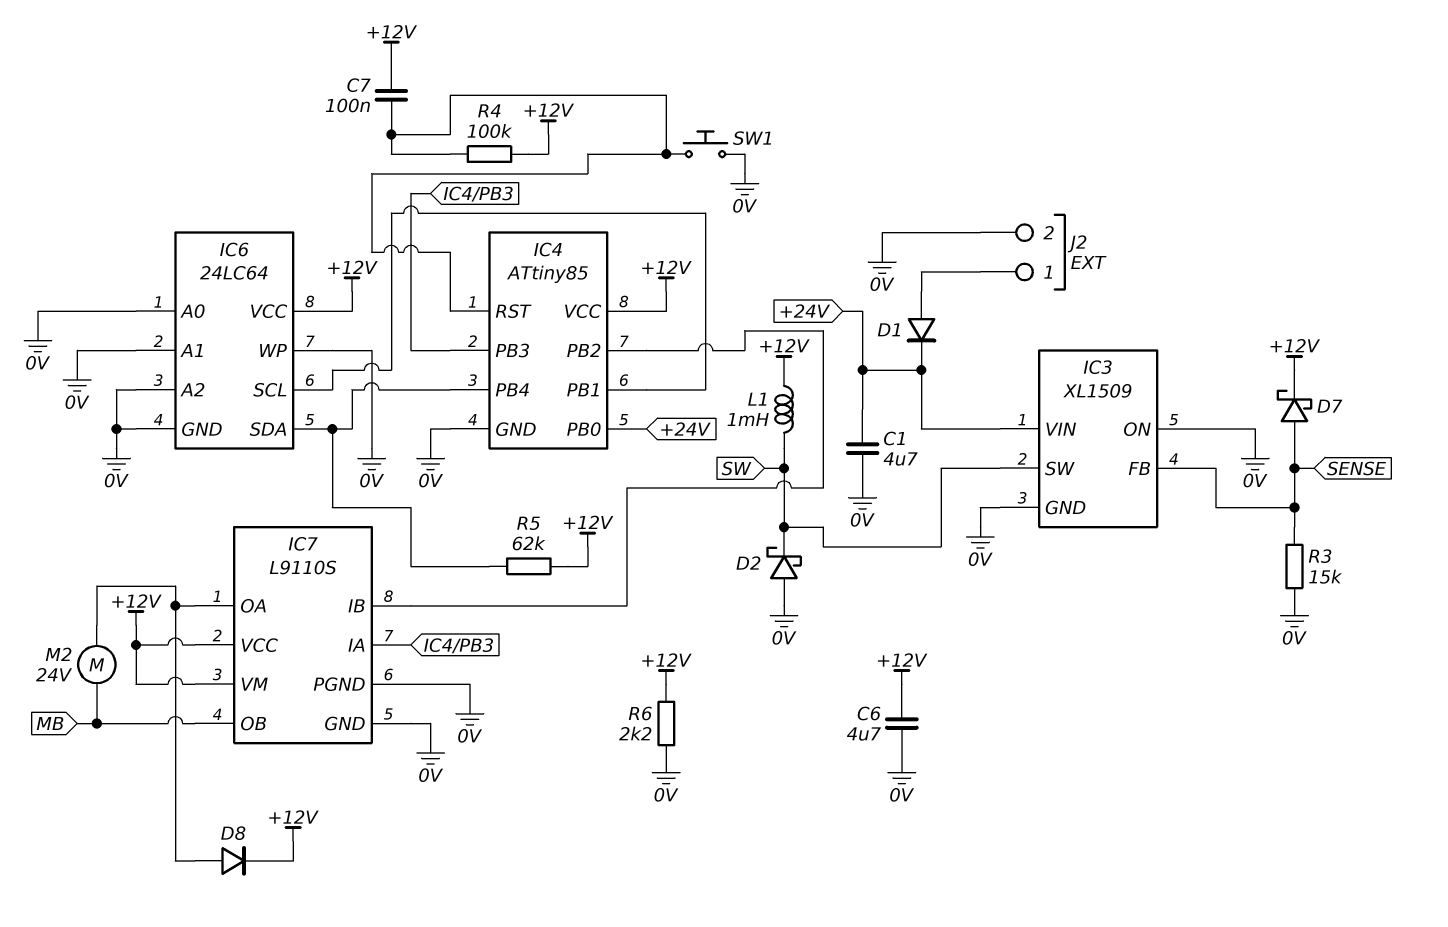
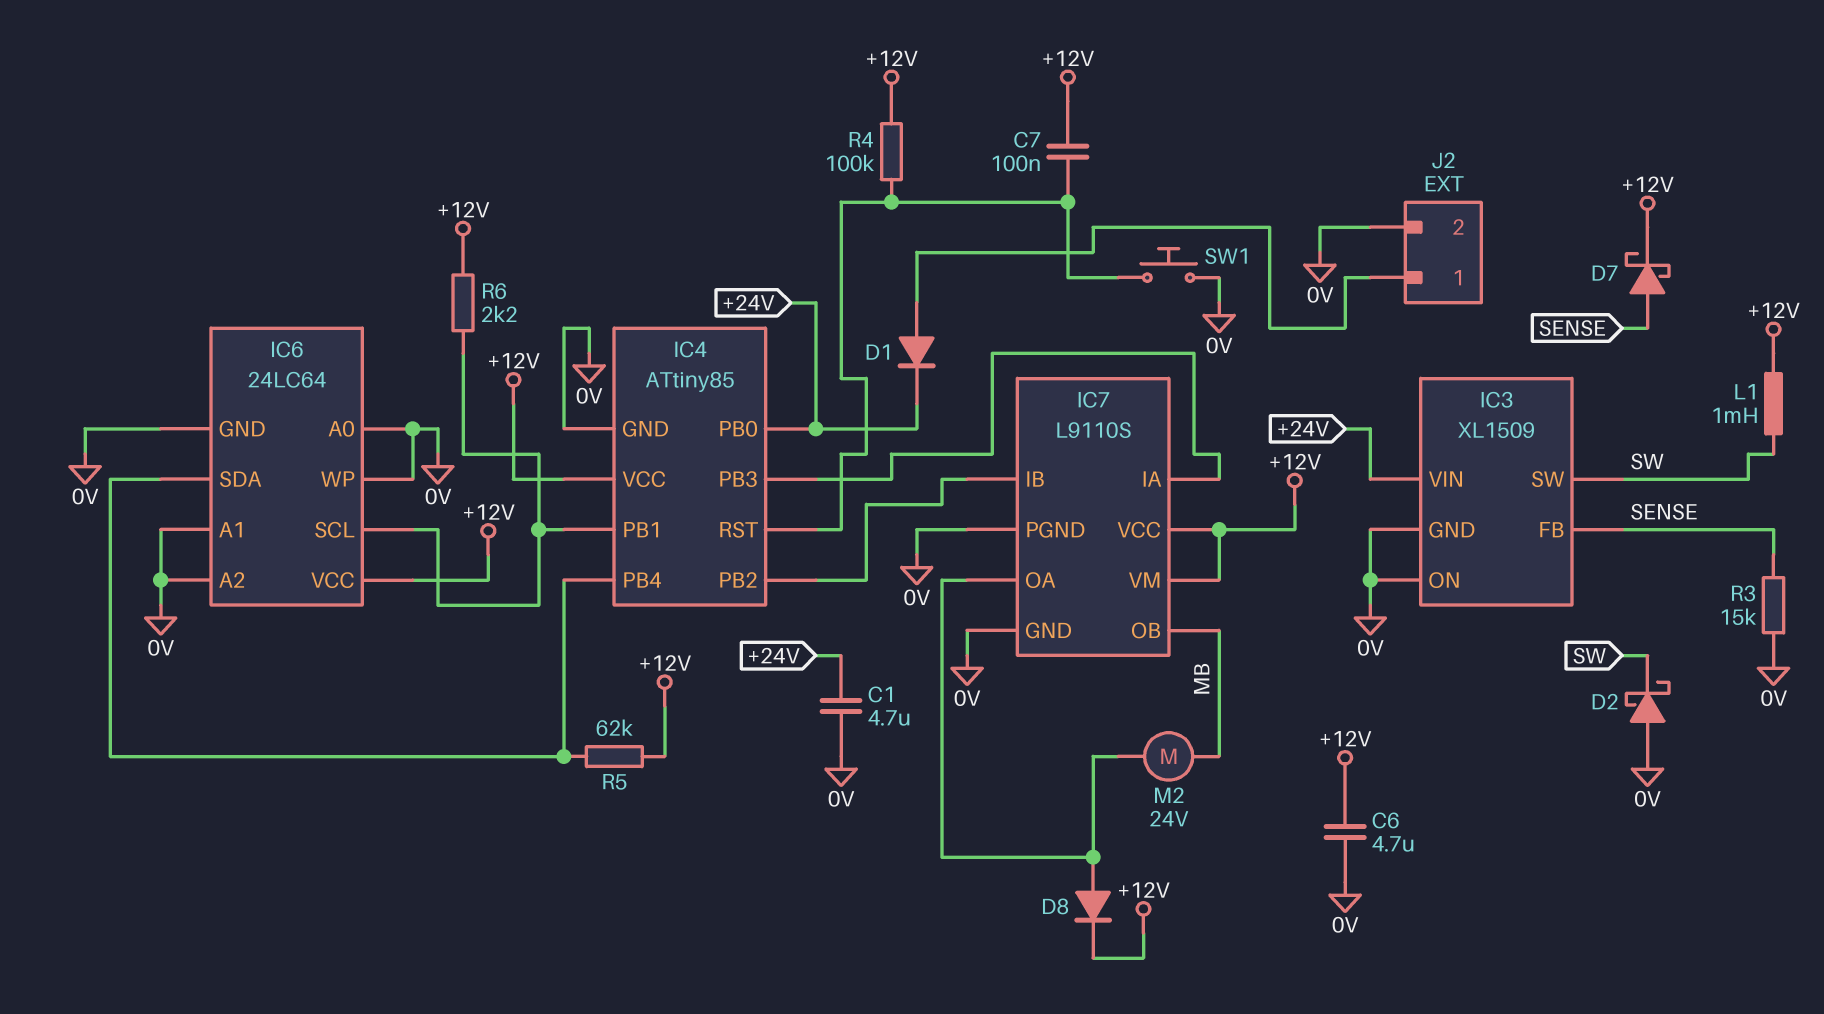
R6: 2.2k (+12V, 0V) -> 2.2k (+12V, IC4/PB1)

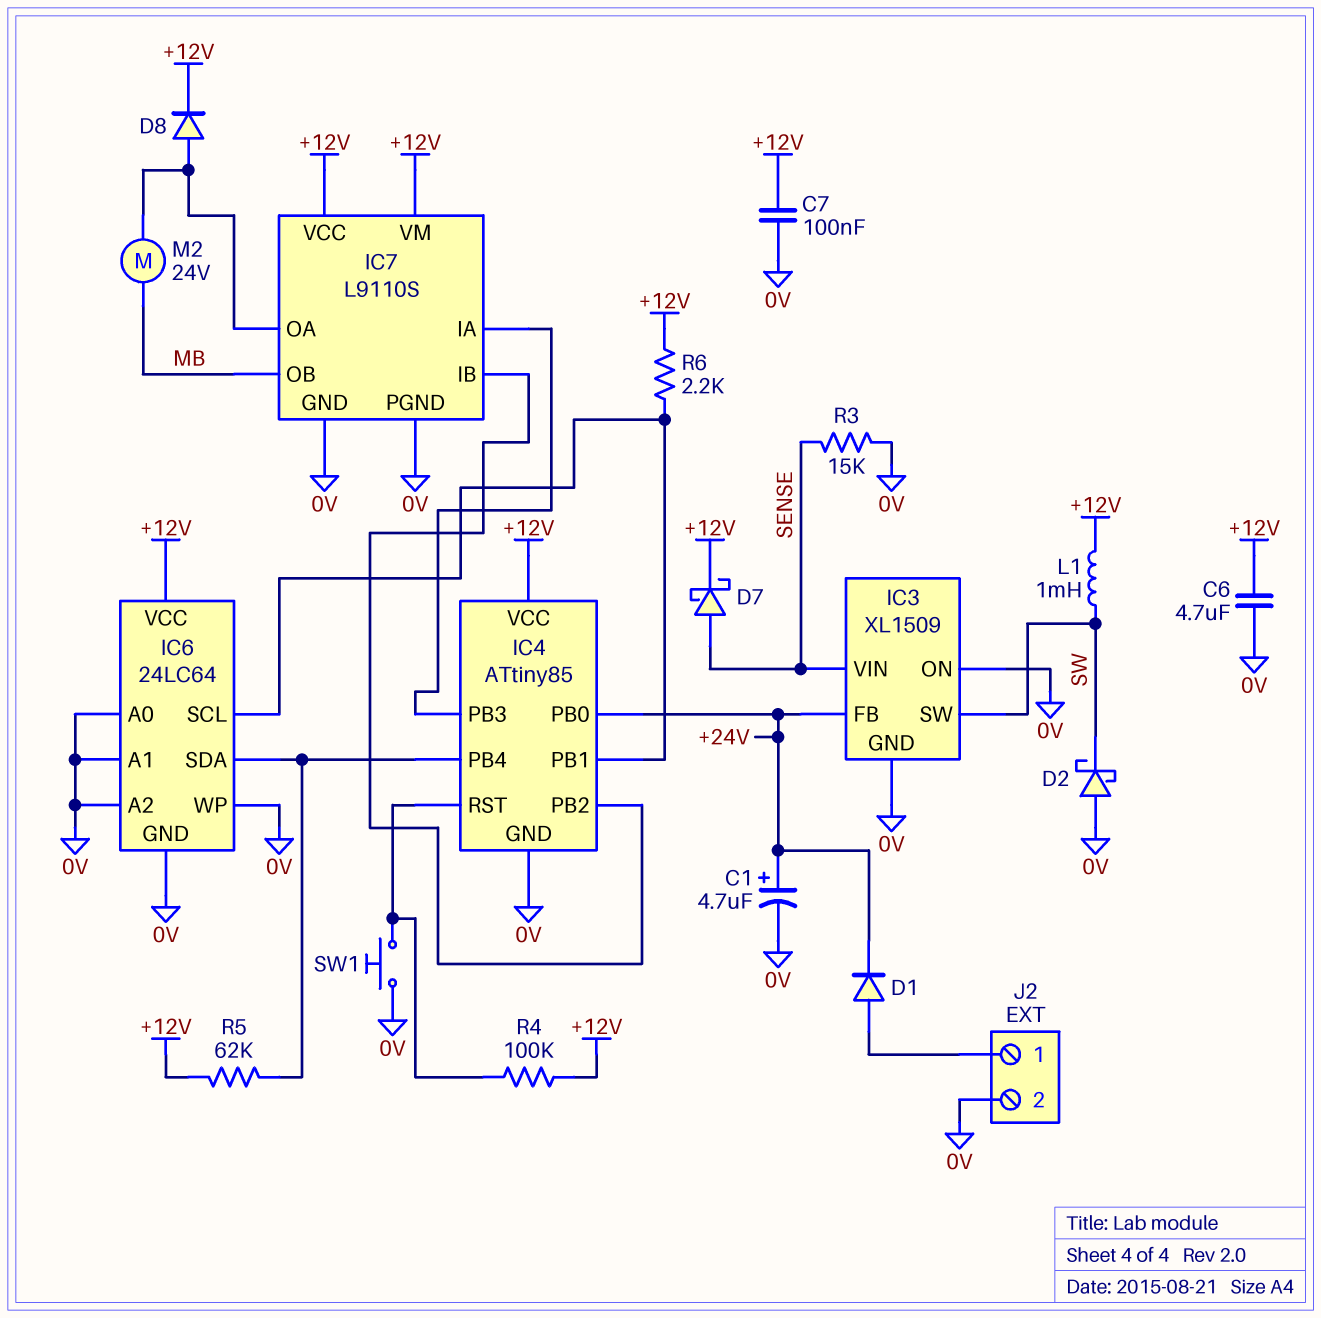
C1: 4.7uF (+24V, 0V) -> 4.7uF (plus +24V, minus 0V)
C7: 100nF (+12V, IC4/RST) -> 100nF (+12V, 0V)
IC3 pin FB: SENSE -> +24V
IC3 pin VIN: +24V -> SENSE

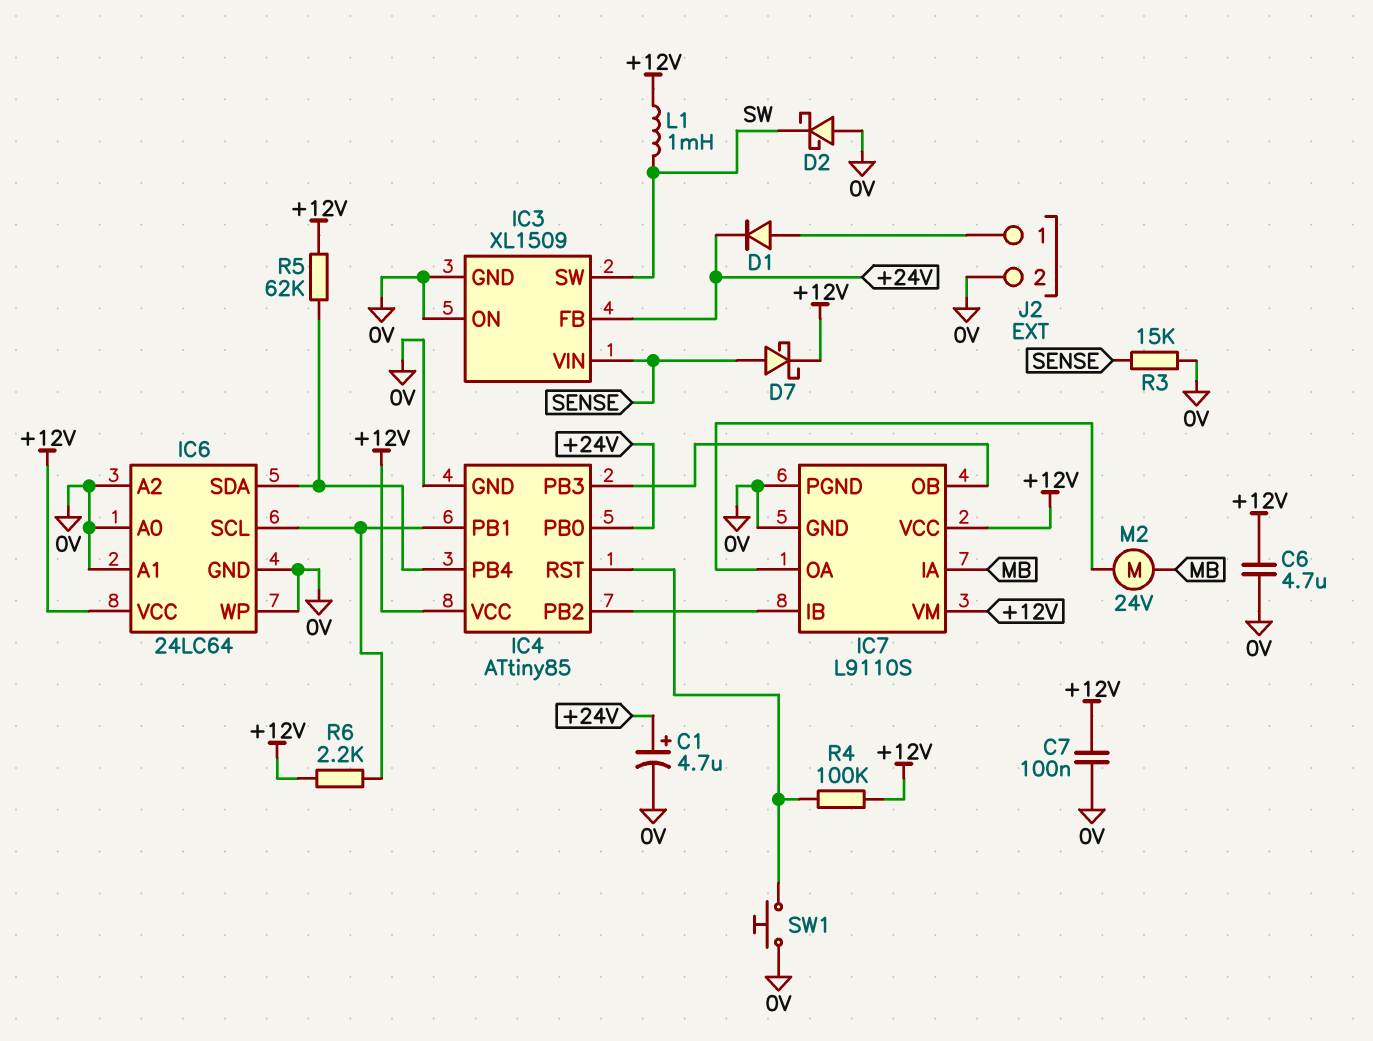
D8: diode (A IC7/OA, K +12V) -> none
IC7 pin IA: IC4/PB3 -> MB
IC7 pin OB: MB -> IC4/PB3

